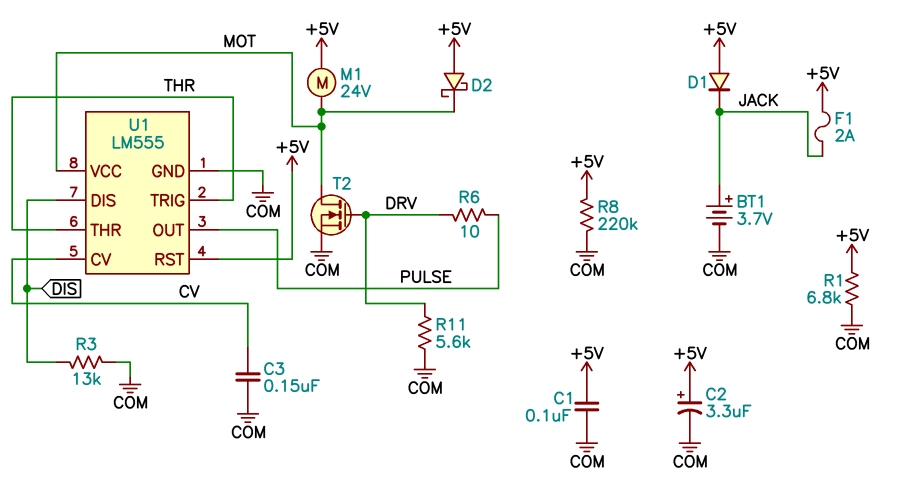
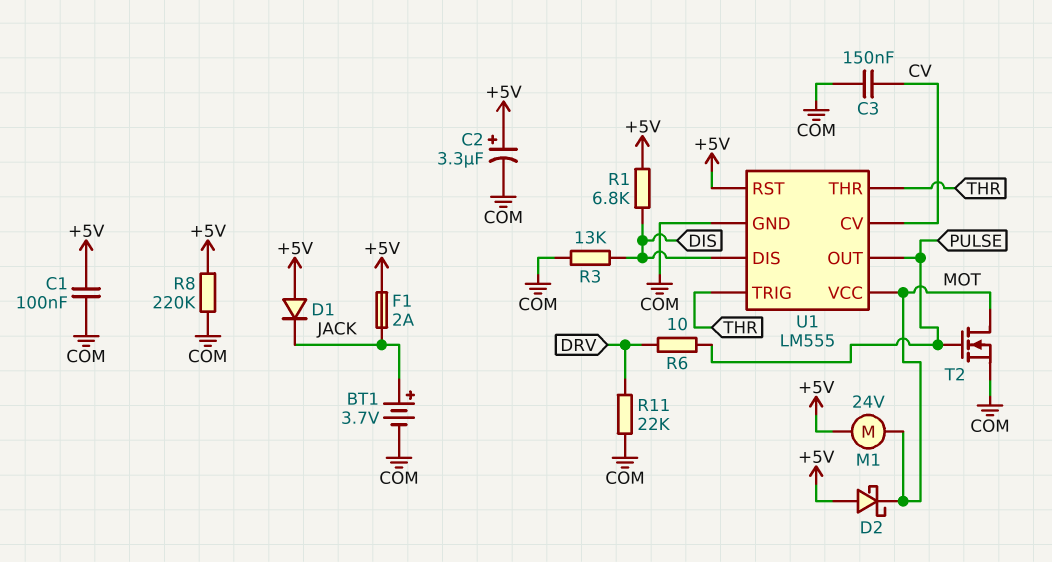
R1: 6.8k (+5V, COM) -> 6.8k (+5V, DIS)
R11: 5.6k (COM, DRV) -> 22k (COM, DRV)
T2: NMOS (G DRV, D MOT, S COM) -> NMOS (G PULSE, D MOT, S COM)

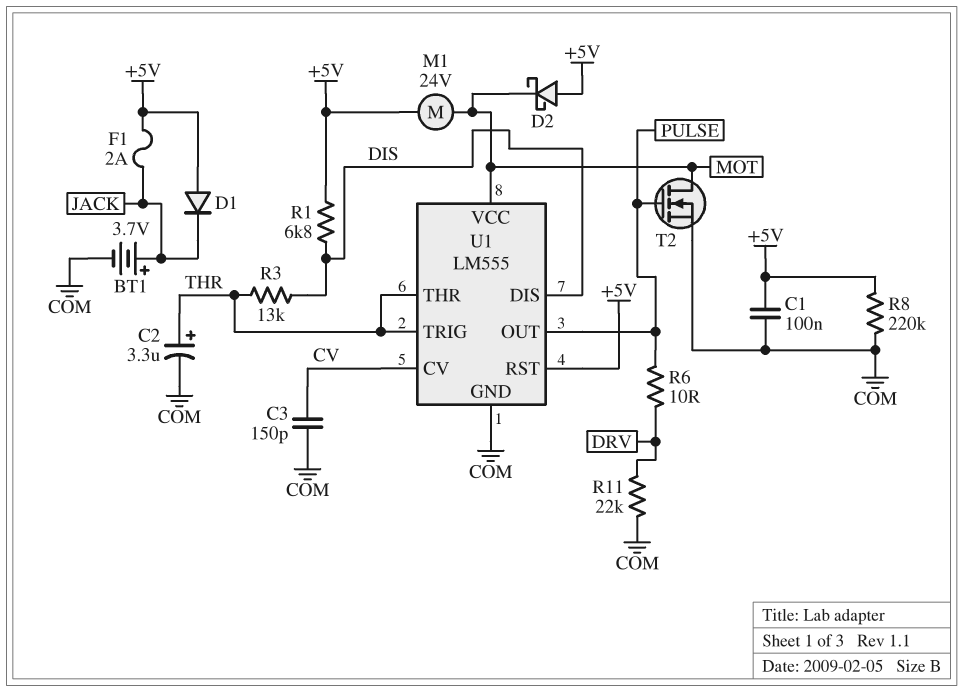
C2: 3.3uF (plus +5V, minus COM) -> 3.3uF (plus THR, minus COM)
C3: 150nF (COM, CV) -> 150pF (COM, CV)
R3: 13k (COM, DIS) -> 13k (DIS, THR)

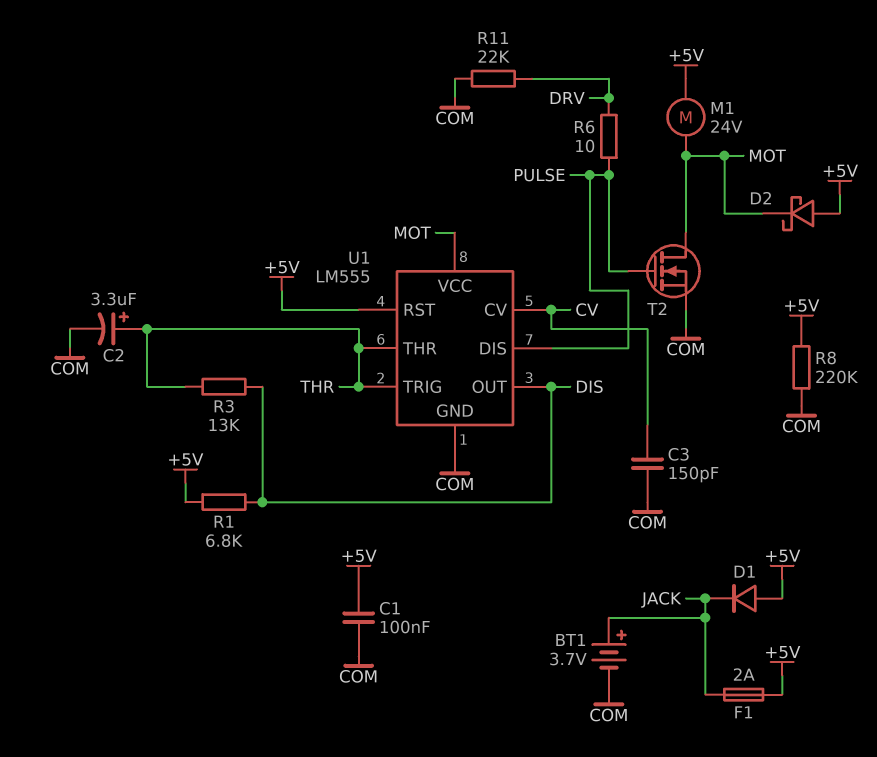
U1 pin DIS: DIS -> PULSE
U1 pin OUT: PULSE -> DIS

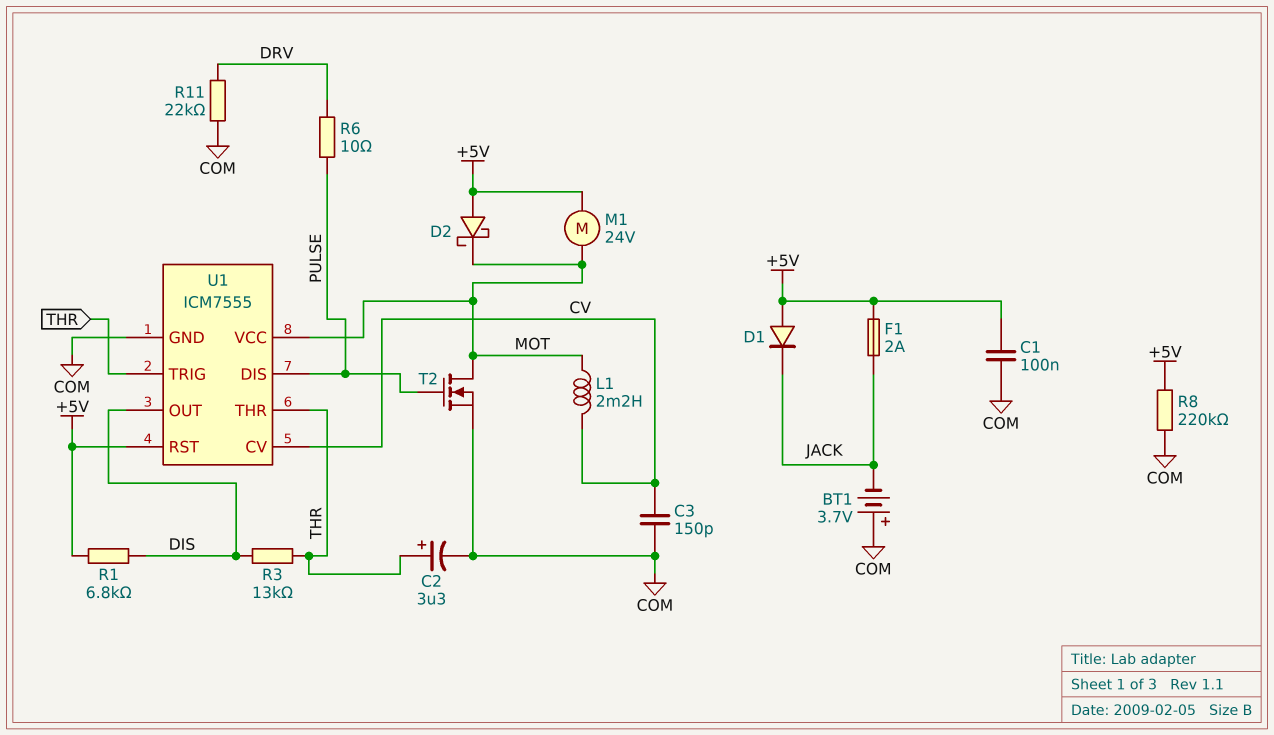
BT1: 3.7V (plus JACK, minus COM) -> 3.7V (plus COM, minus JACK)
L1: none -> 2.2mH (CV, MOT)
U1: LM555 -> ICM7555

